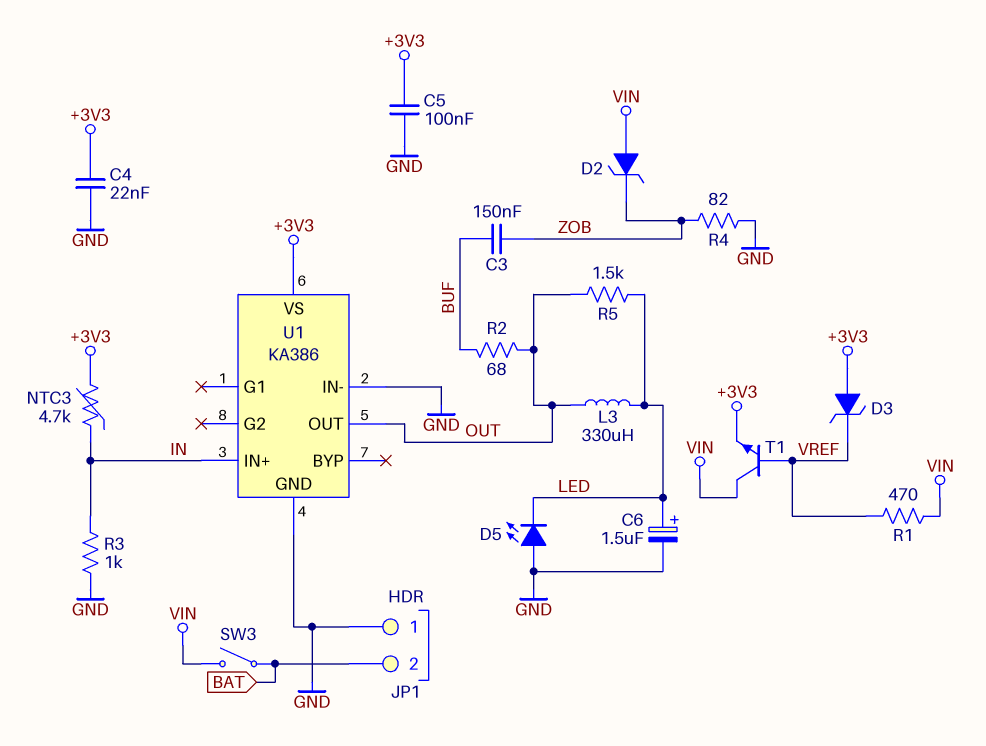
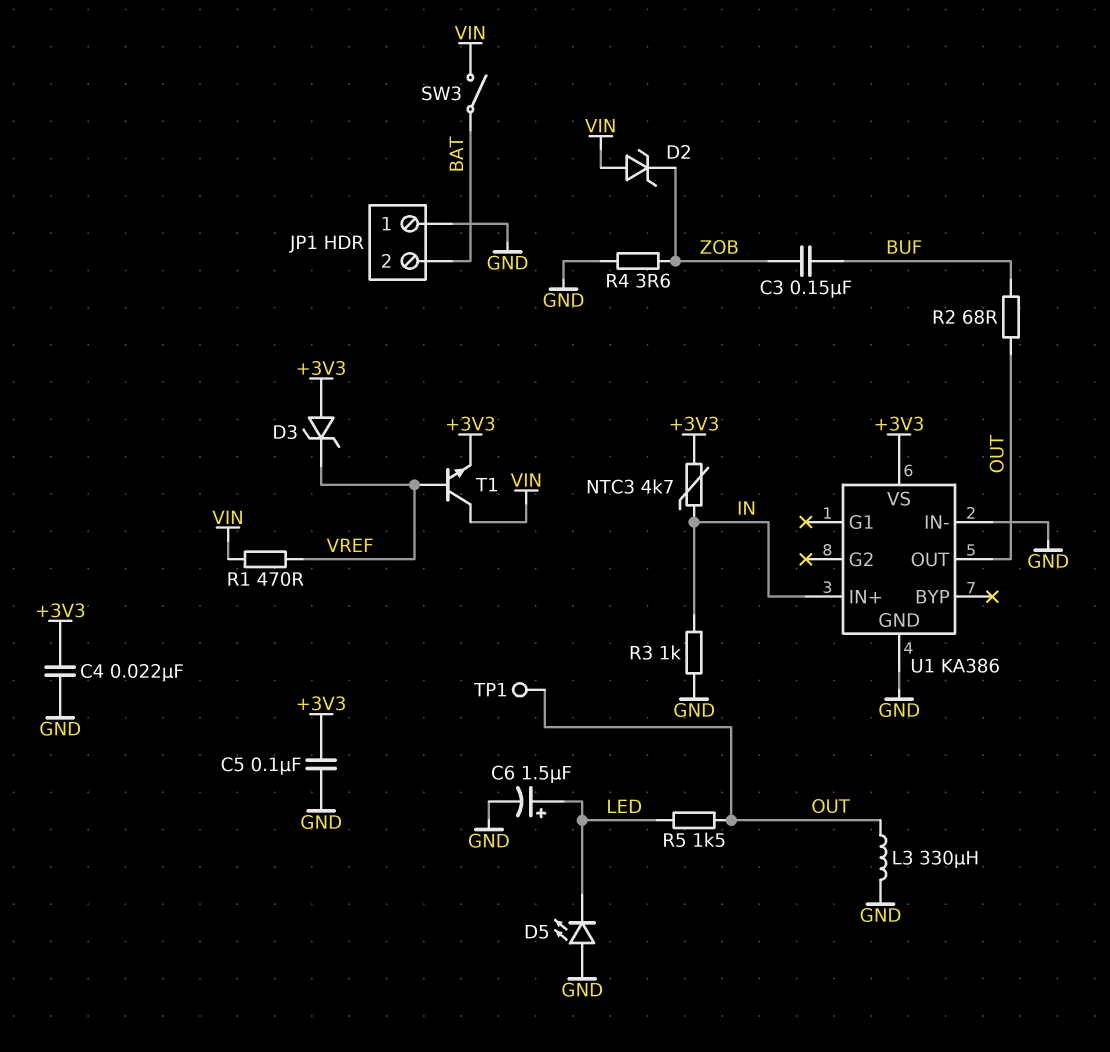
L3: 330uH (LED, OUT) -> 330uH (GND, OUT)
R4: 82 (GND, ZOB) -> 3.6 (GND, ZOB)
TP1: none -> test point (OUT)

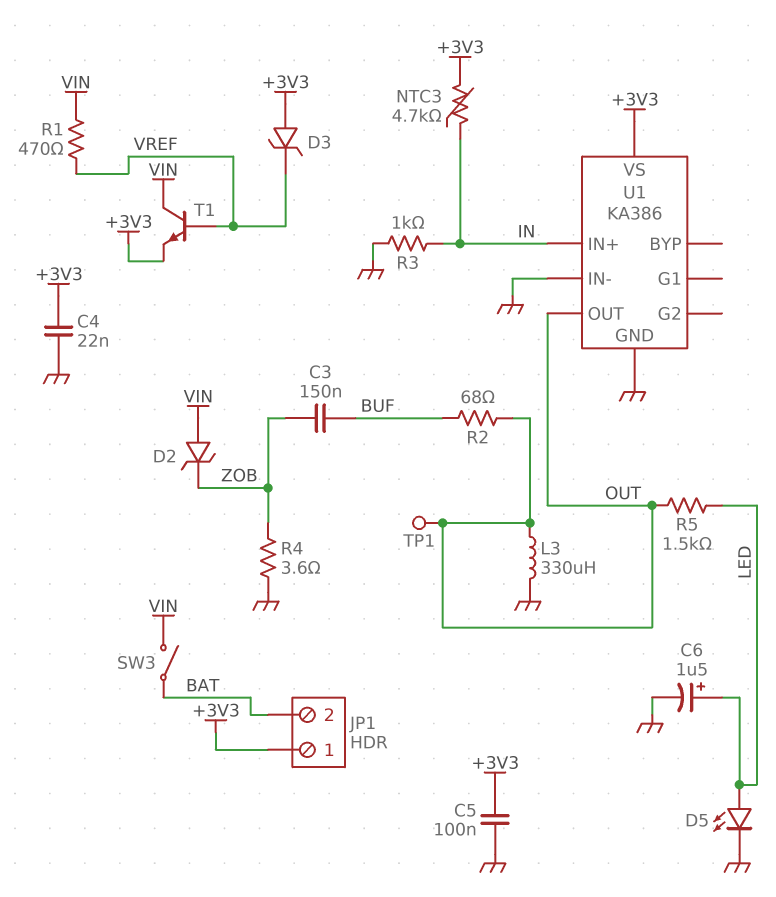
D5: LED (A GND, K LED) -> LED (A LED, K GND)
JP1 pin 1: GND -> +3V3

